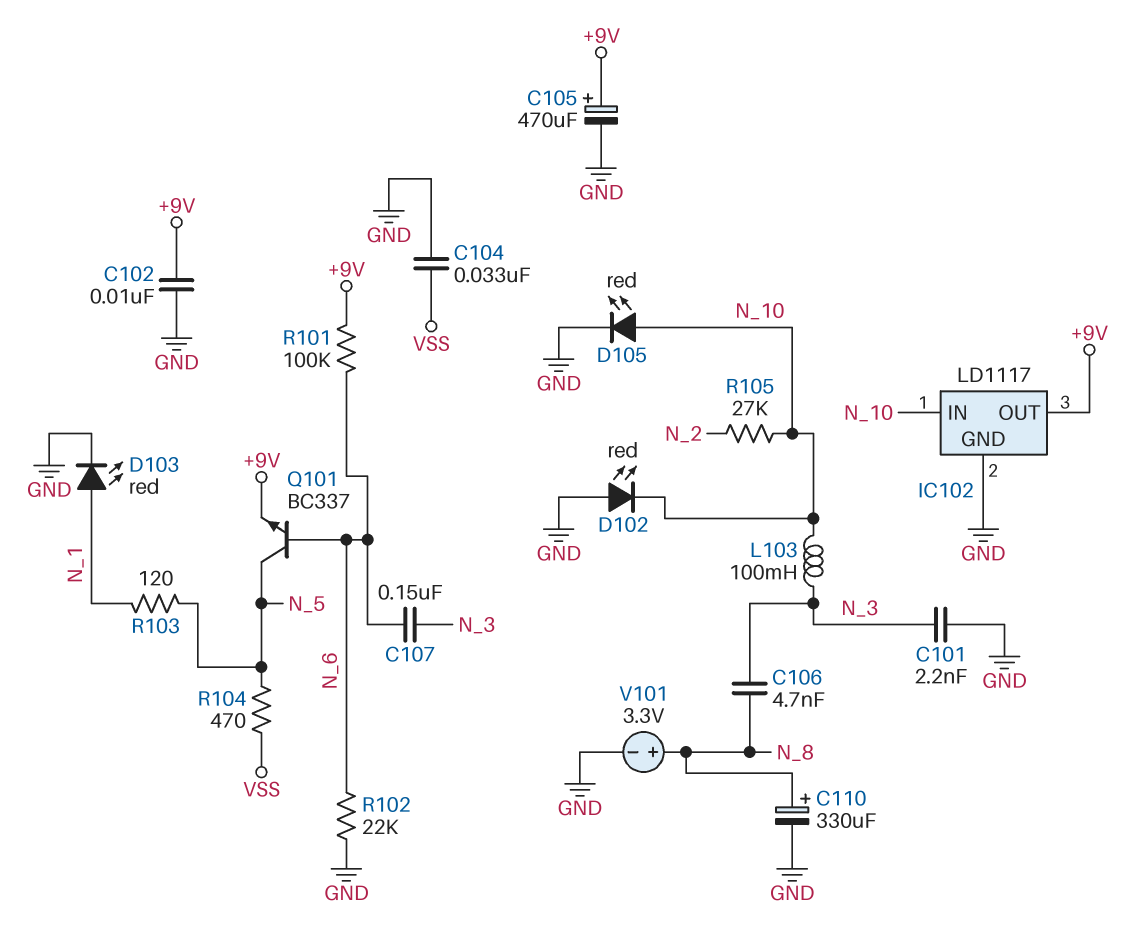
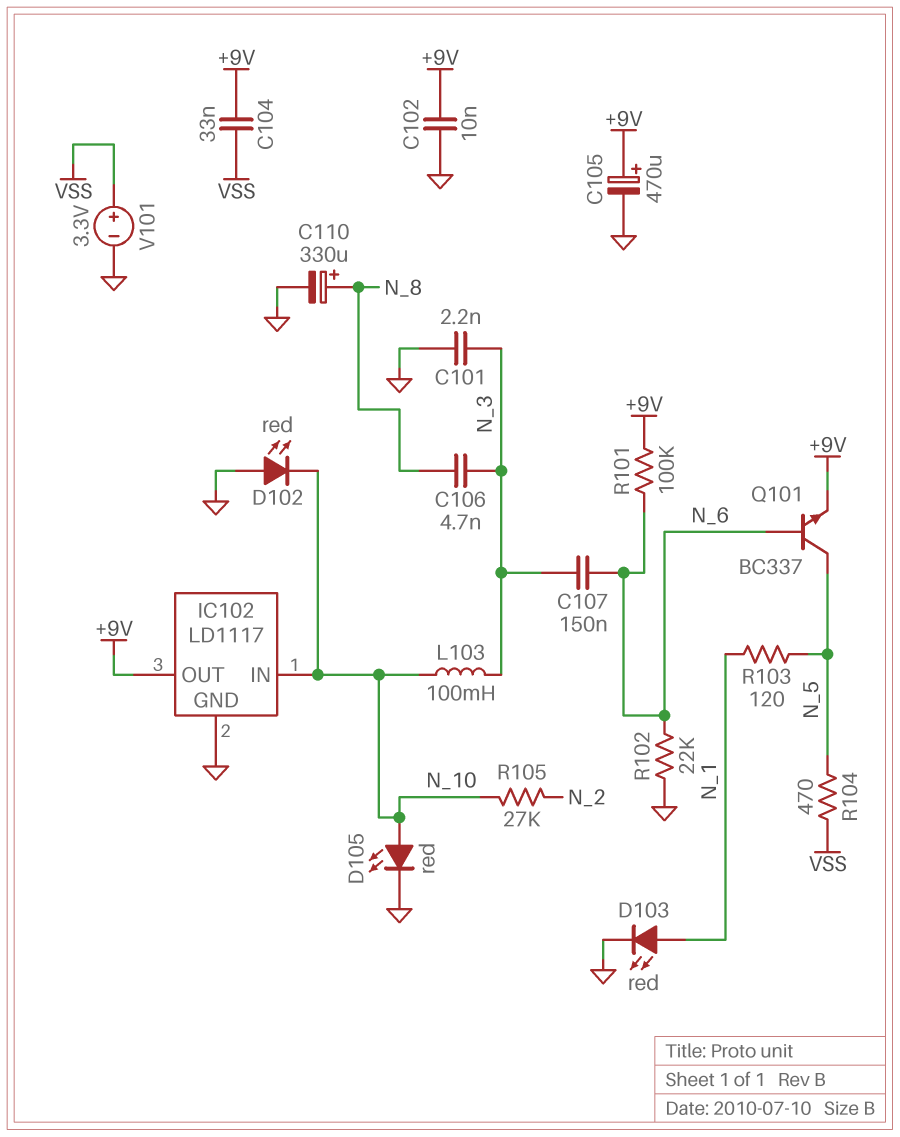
C104: 33nF (GND, VSS) -> 33nF (+9V, VSS)
V101: 3.3V (plus N_8, minus GND) -> 3.3V (plus VSS, minus GND)

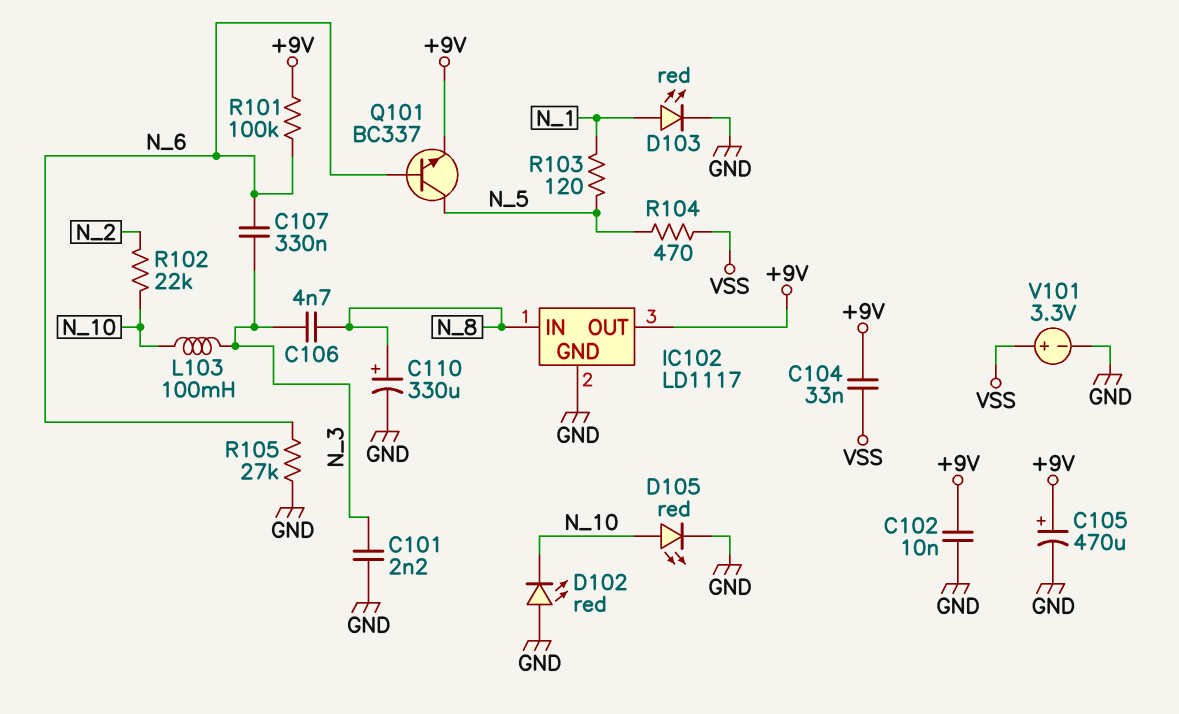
C107: 150nF (N_3, N_6) -> 330nF (N_3, N_6)
IC102 pin IN: N_10 -> N_8
R102: 22k (GND, N_6) -> 22k (N_2, N_10)
R105: 27k (N_2, N_10) -> 27k (GND, N_6)

